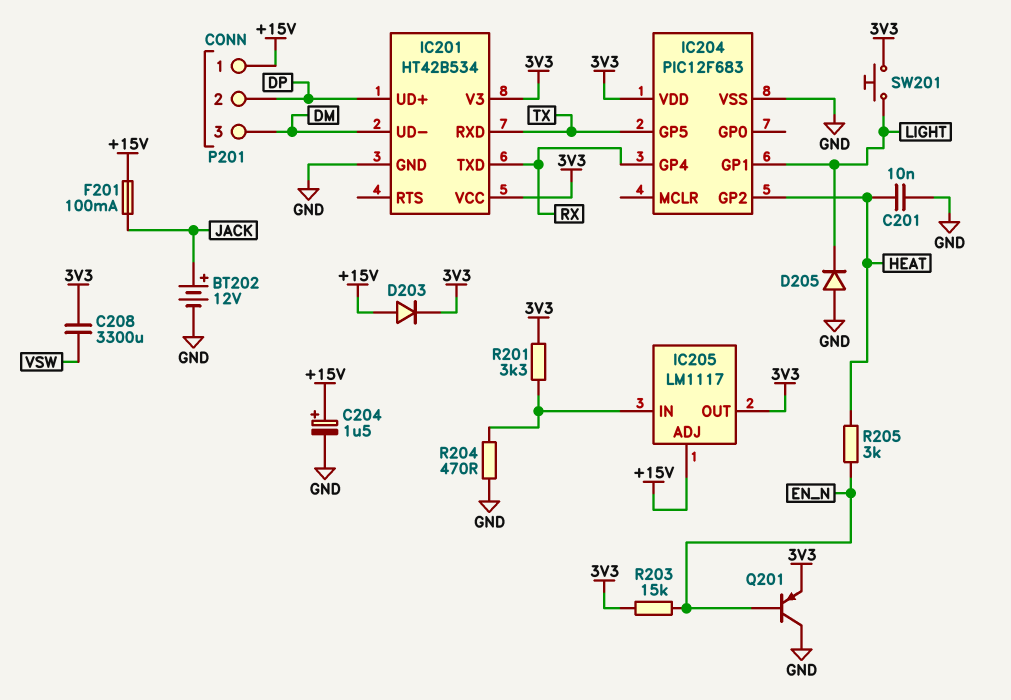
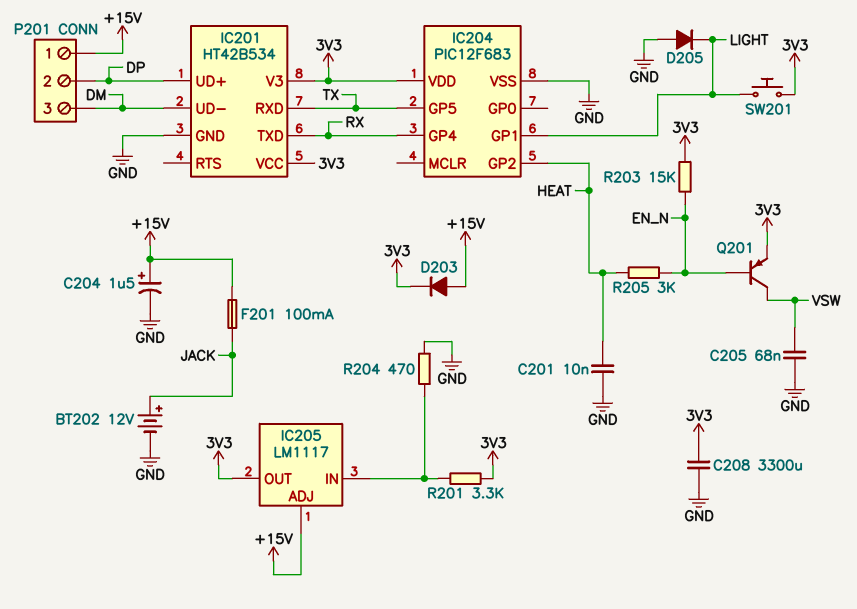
C205: none -> 68nF (GND, VSW)
C208: 3300uF (3V3, VSW) -> 3300uF (3V3, GND)
Q201: PNP (B EN_N, C GND, E 3V3) -> PNP (B EN_N, C VSW, E 3V3)

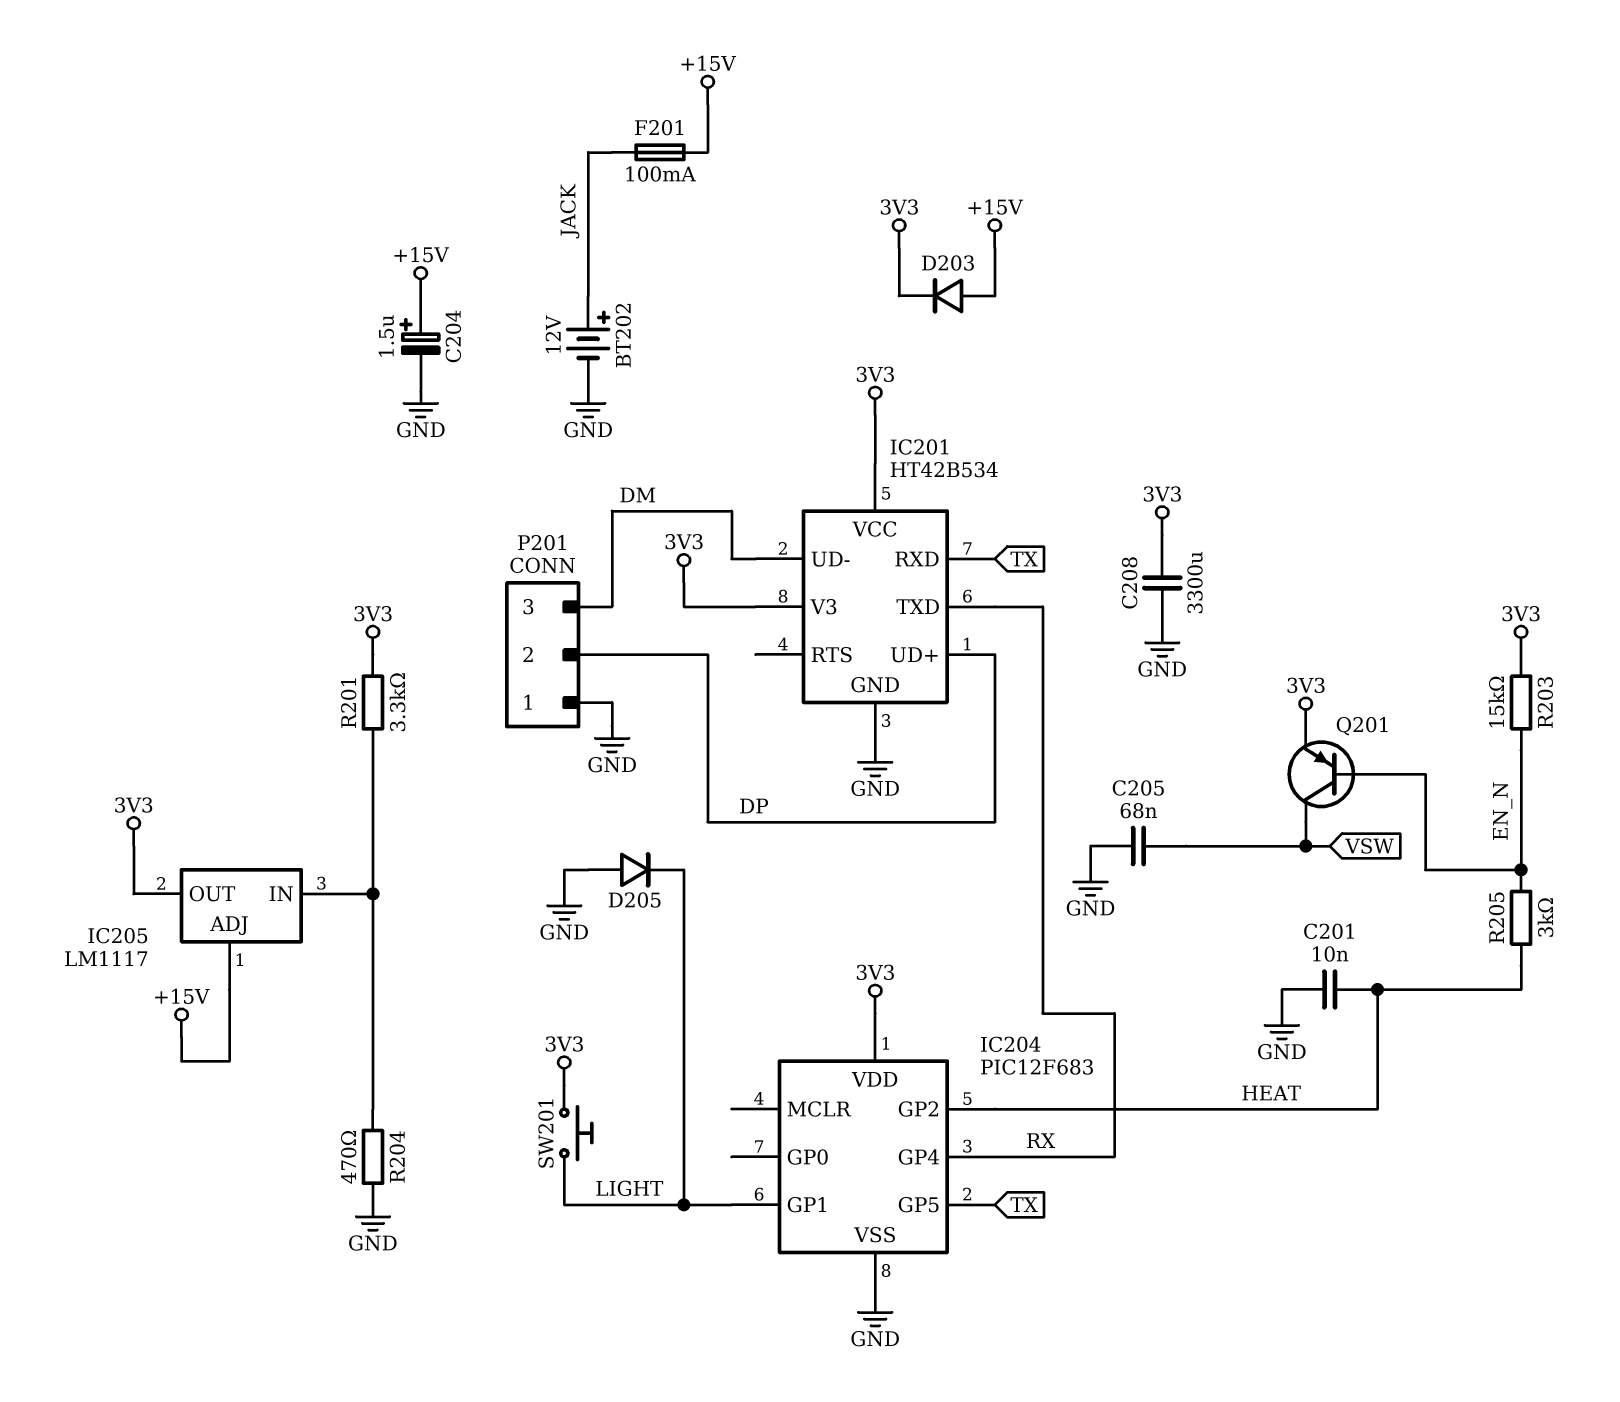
P201 pin 1: +15V -> GND

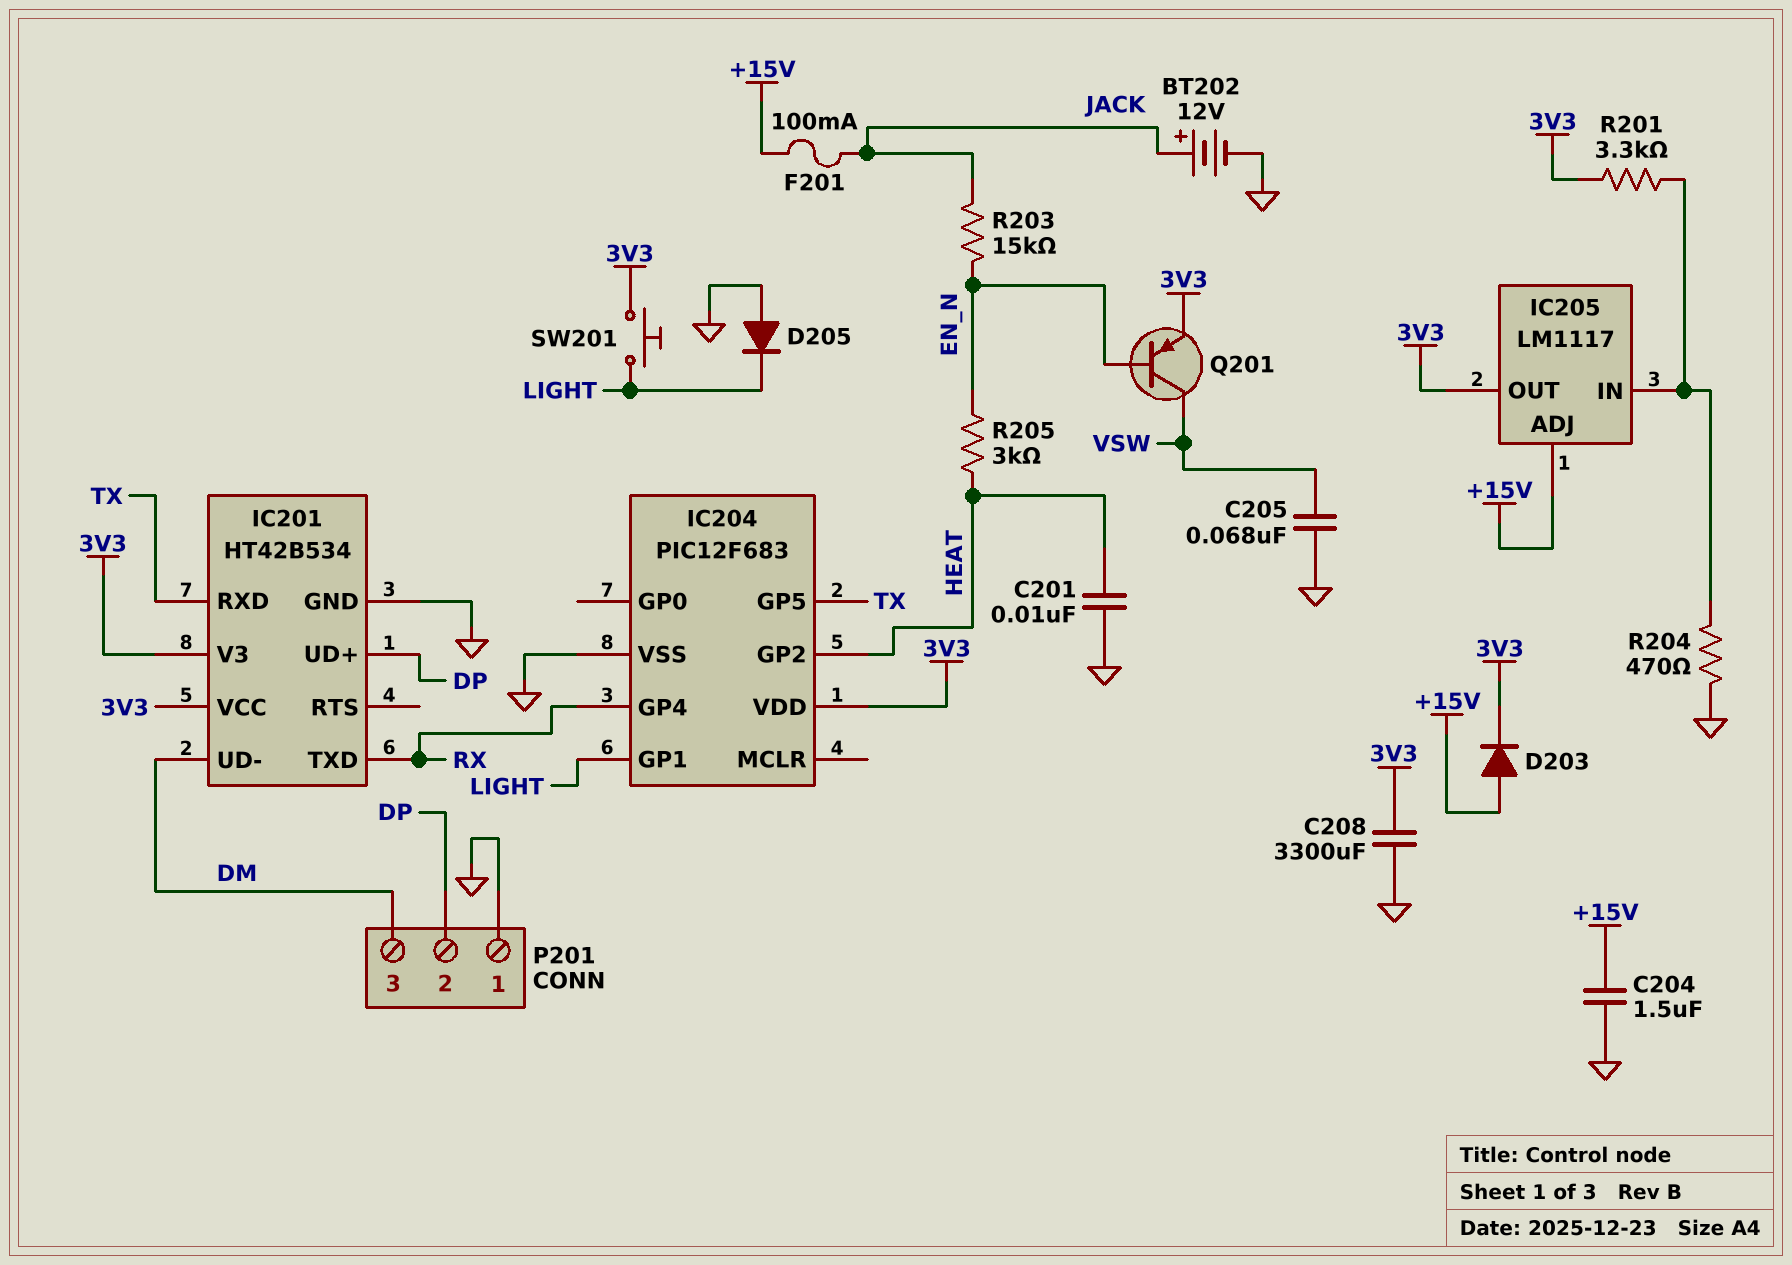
C204: 1.5uF (plus +15V, minus GND) -> 1.5uF (+15V, GND)
R203: 15k (3V3, EN_N) -> 15k (EN_N, JACK)

